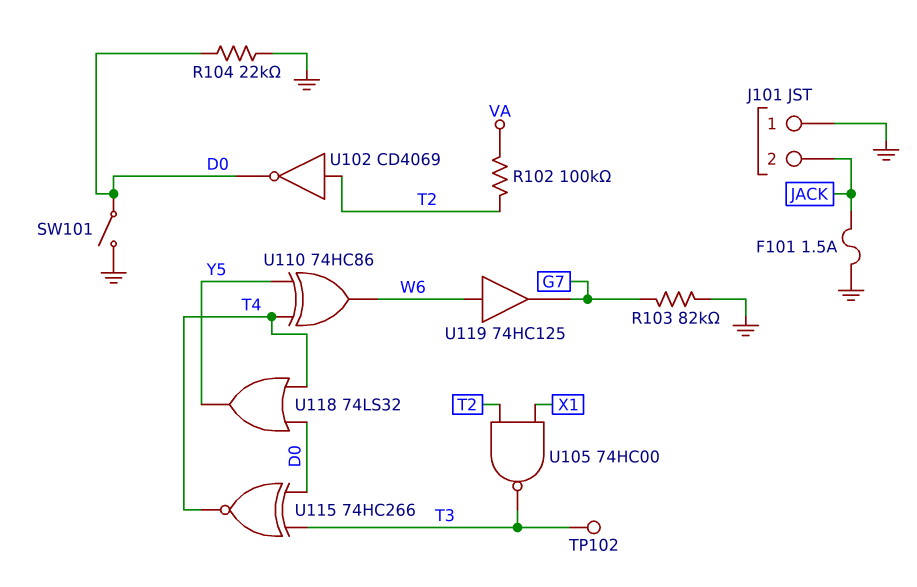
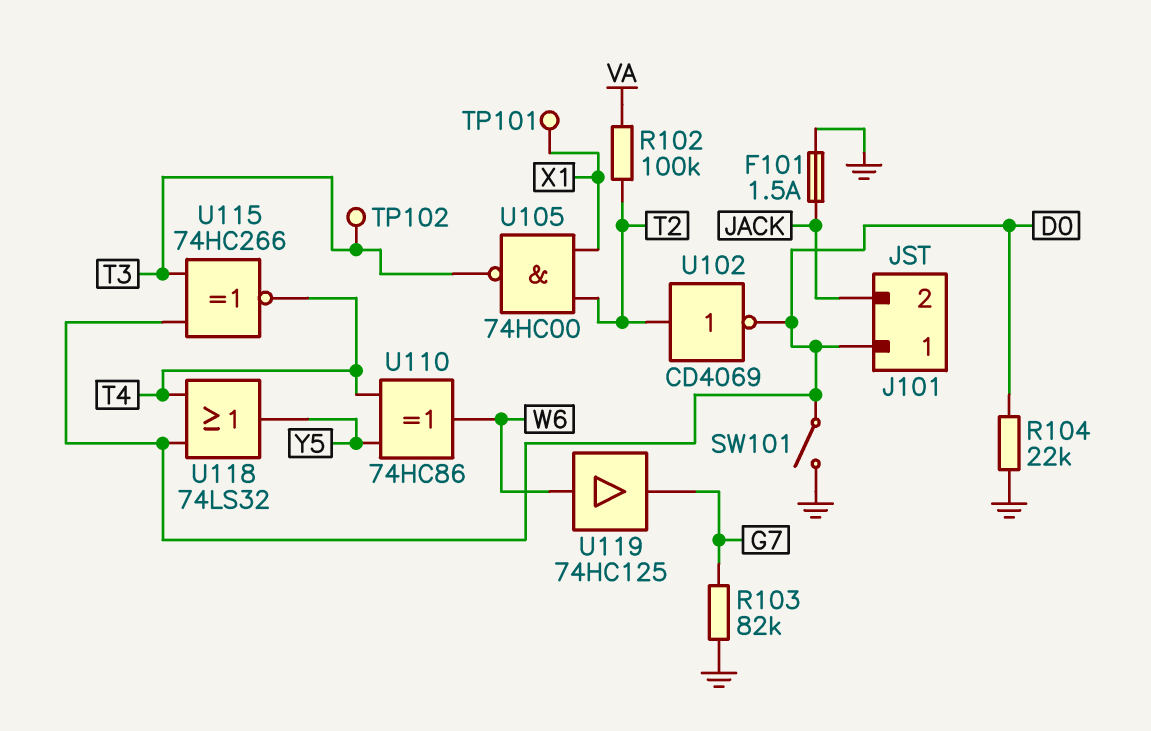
J101 pin 1: GND -> D0
TP101: none -> test point (X1)

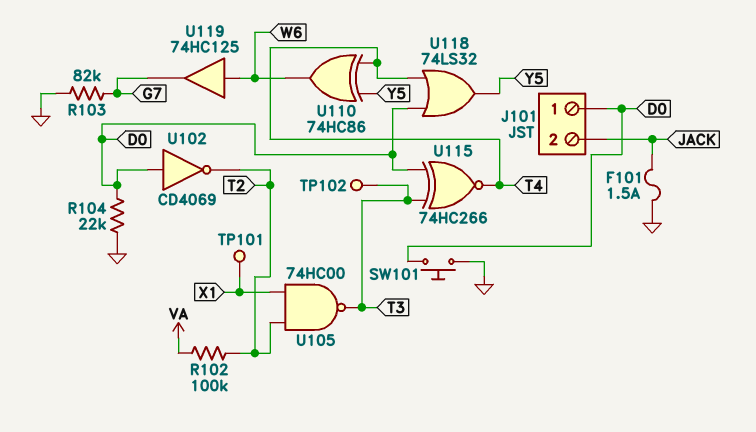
SW101: switch (D0, GND) -> button (D0, GND)
U102: NOT CD4069 (in T2, out D0) -> NOT CD4069 (in D0, out T2)

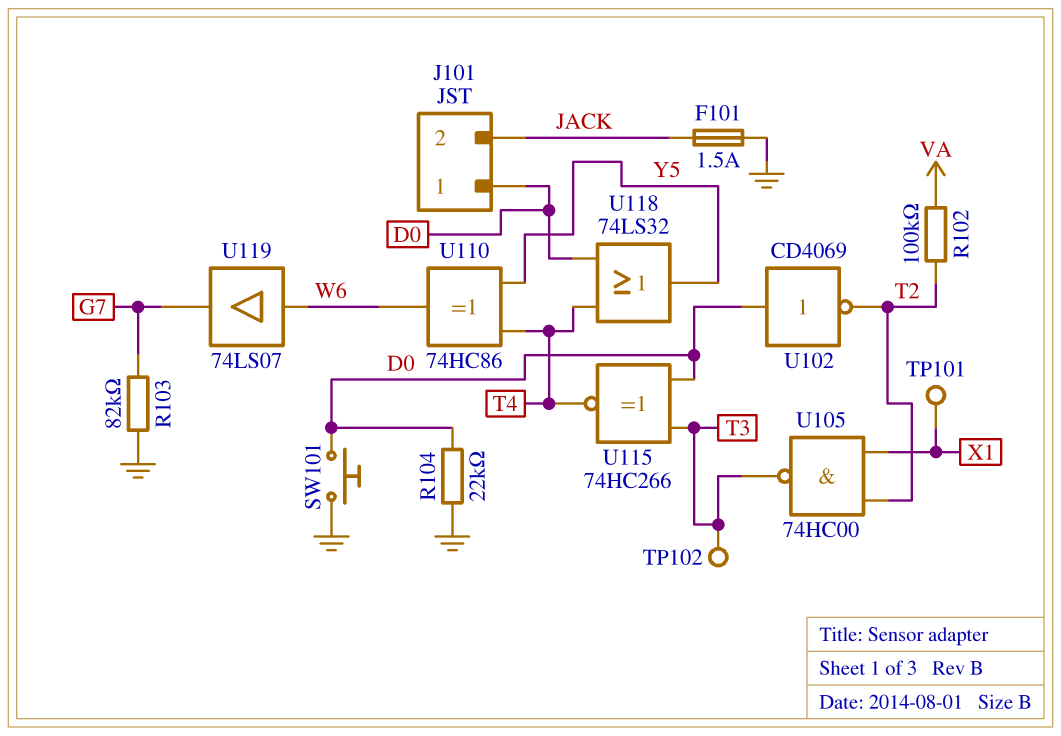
U119: buffer 74HC125 (in W6, out G7) -> buffer 74LS07 (in W6, out G7)

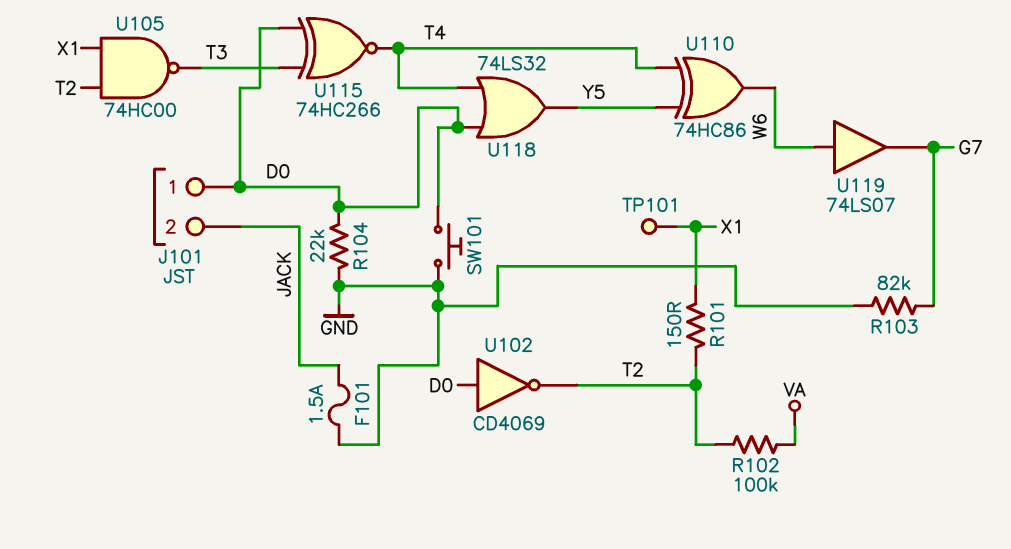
R101: none -> 150 (T2, X1)
TP102: test point (T3) -> none

